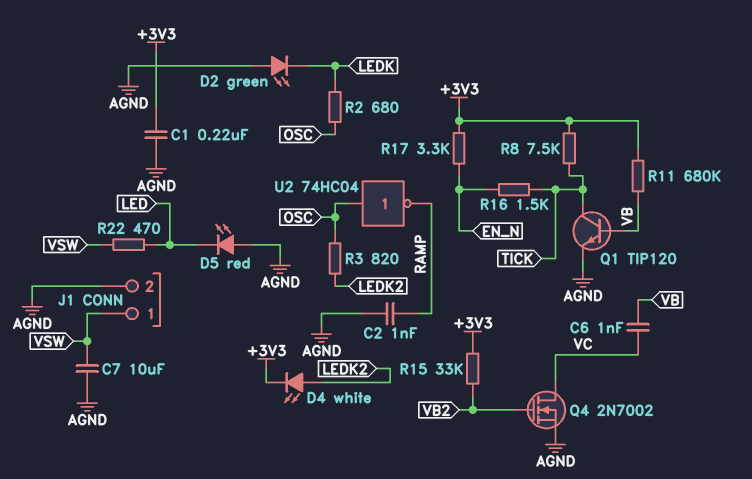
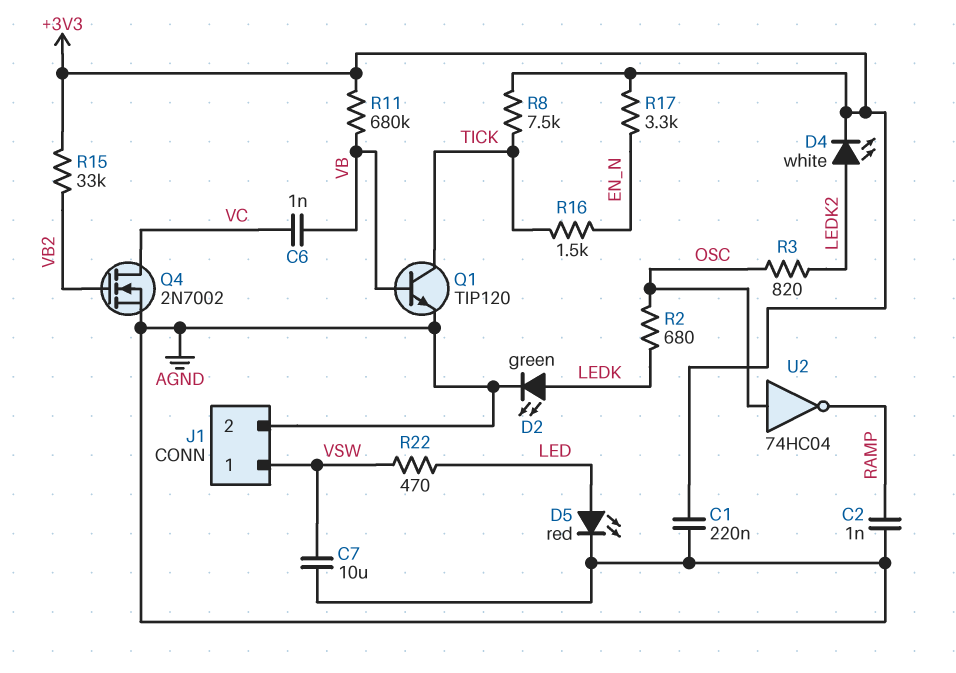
D2: LED green (A AGND, K LEDK) -> LED green (A LEDK, K AGND)
D5: LED red (A AGND, K LED) -> LED red (A LED, K AGND)

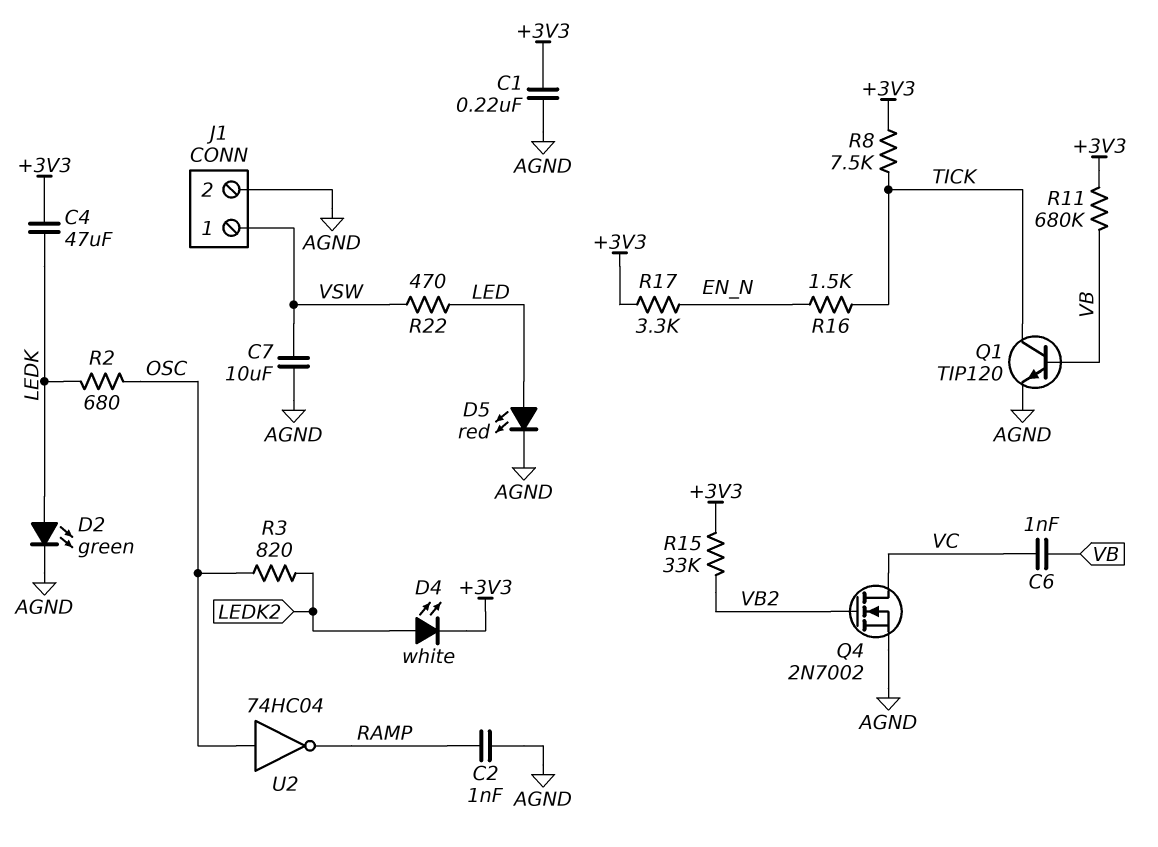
C4: none -> 47uF (+3V3, LEDK)

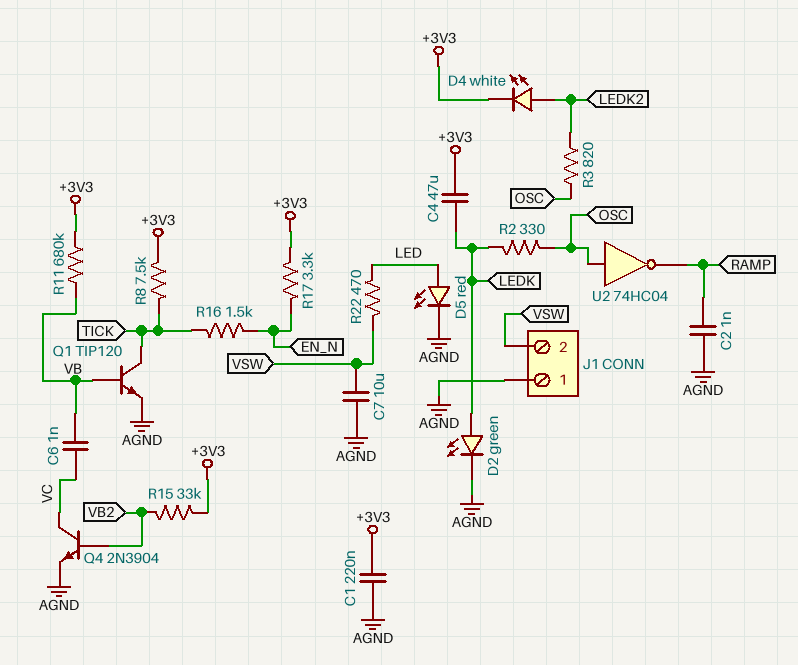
J1 pin 1: VSW -> AGND
J1 pin 2: AGND -> VSW
Q4: NMOS 2N7002 (G VB2, D VC, S AGND) -> NPN 2N3904 (B VB2, C VC, E AGND)
R2: 680 (LEDK, OSC) -> 330 (LEDK, OSC)

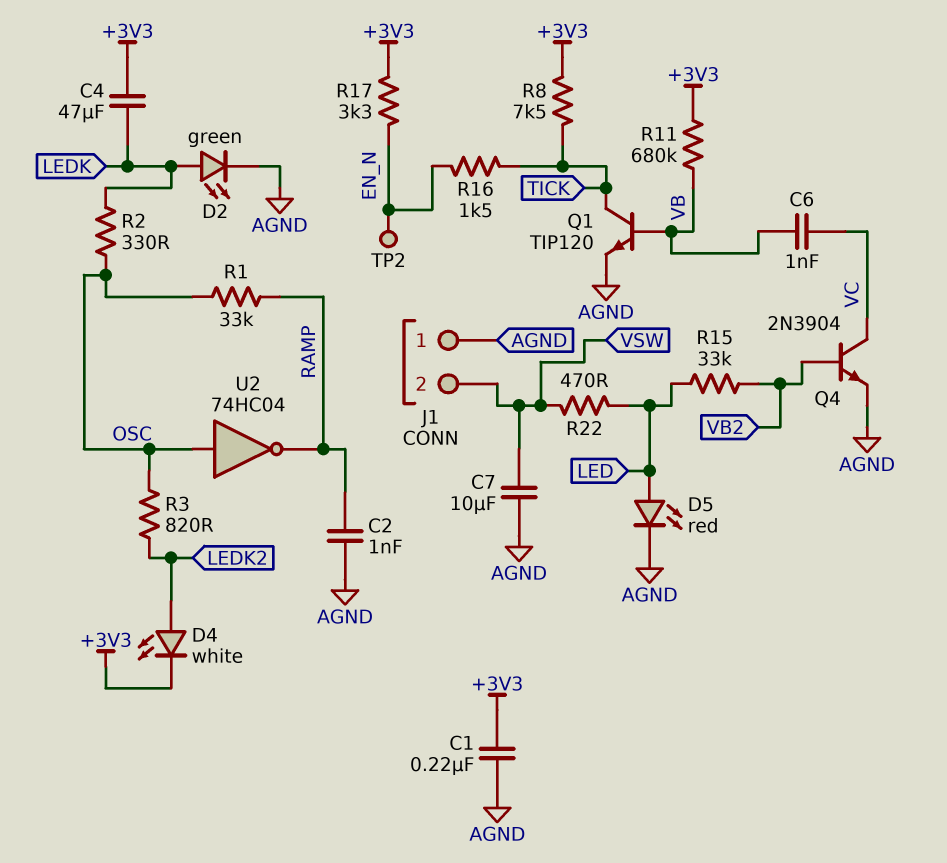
R1: none -> 33k (OSC, RAMP)
R15: 33k (+3V3, VB2) -> 33k (LED, VB2)
TP2: none -> test point (EN_N)

